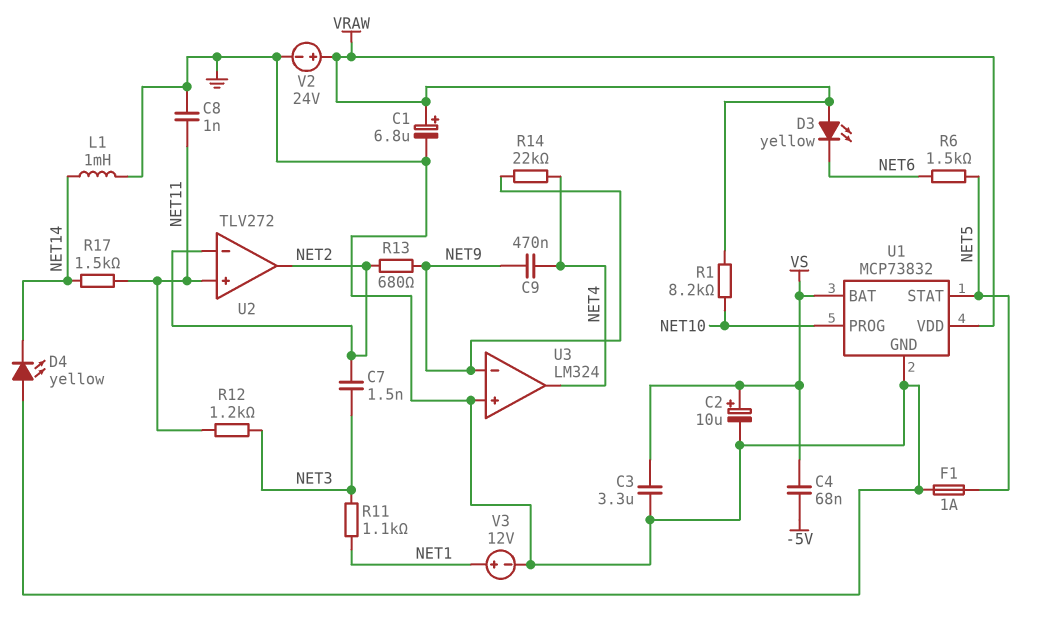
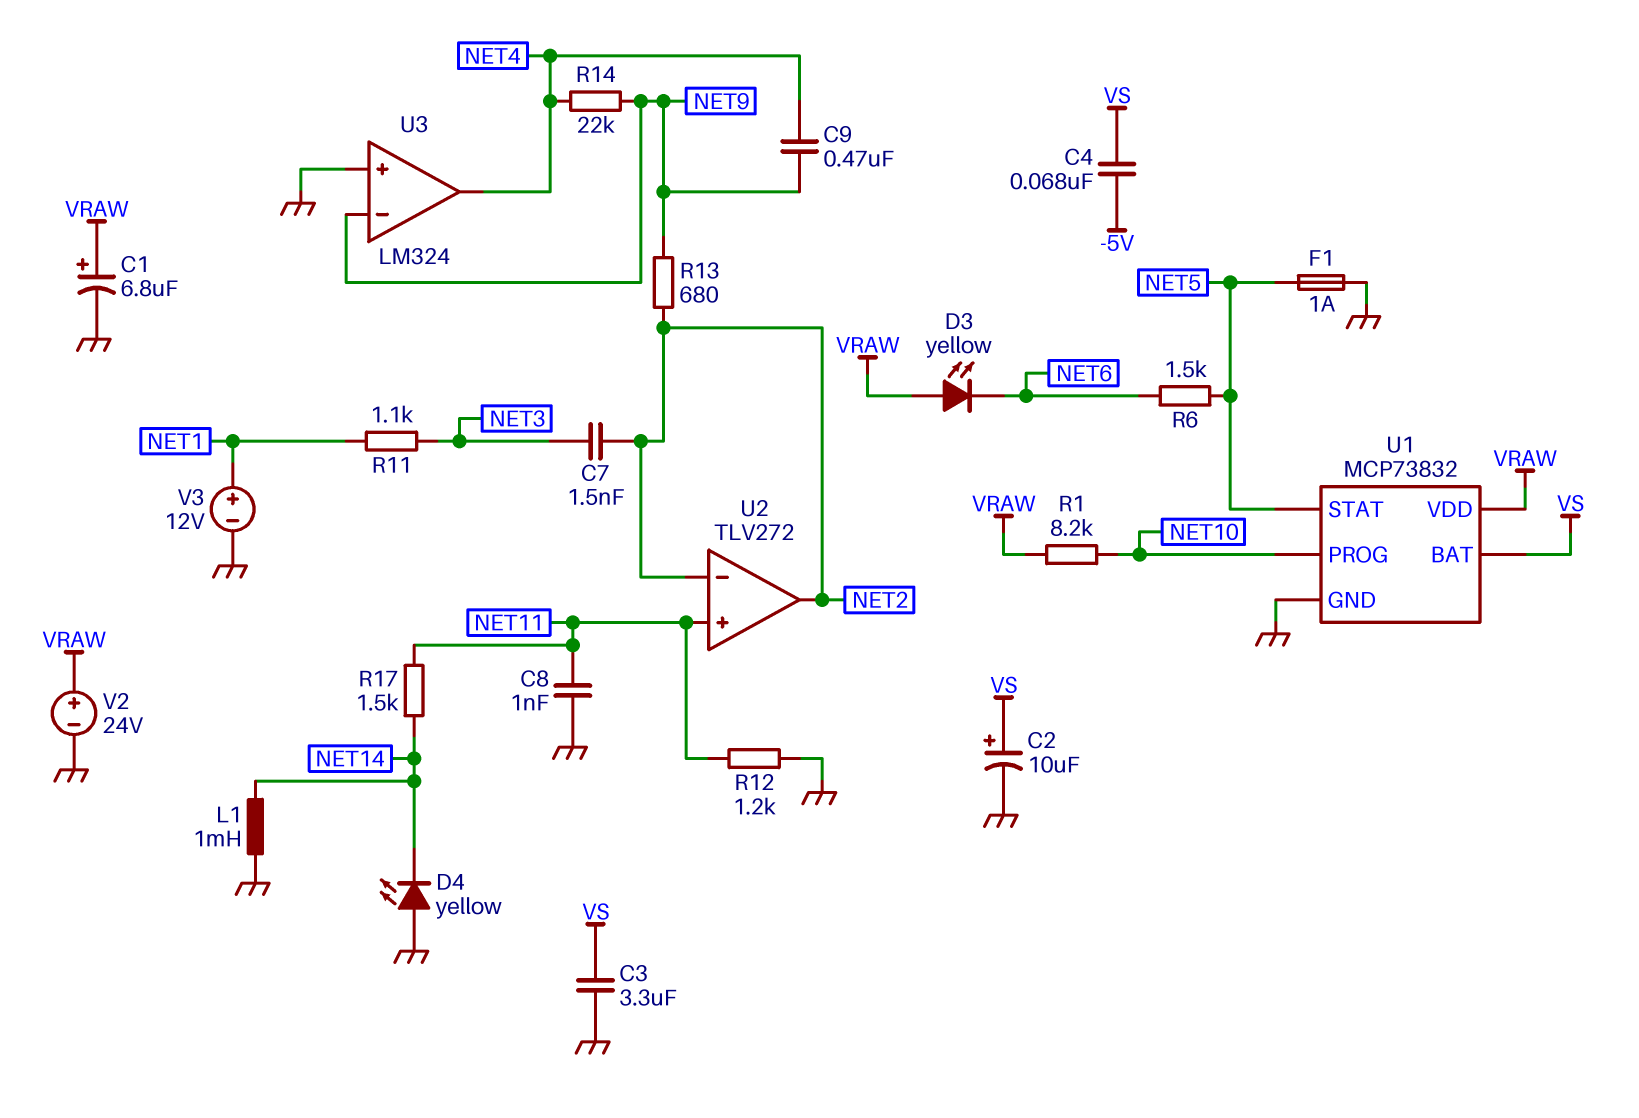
R12: 1.2k (NET3, NET11) -> 1.2k (GND, NET11)

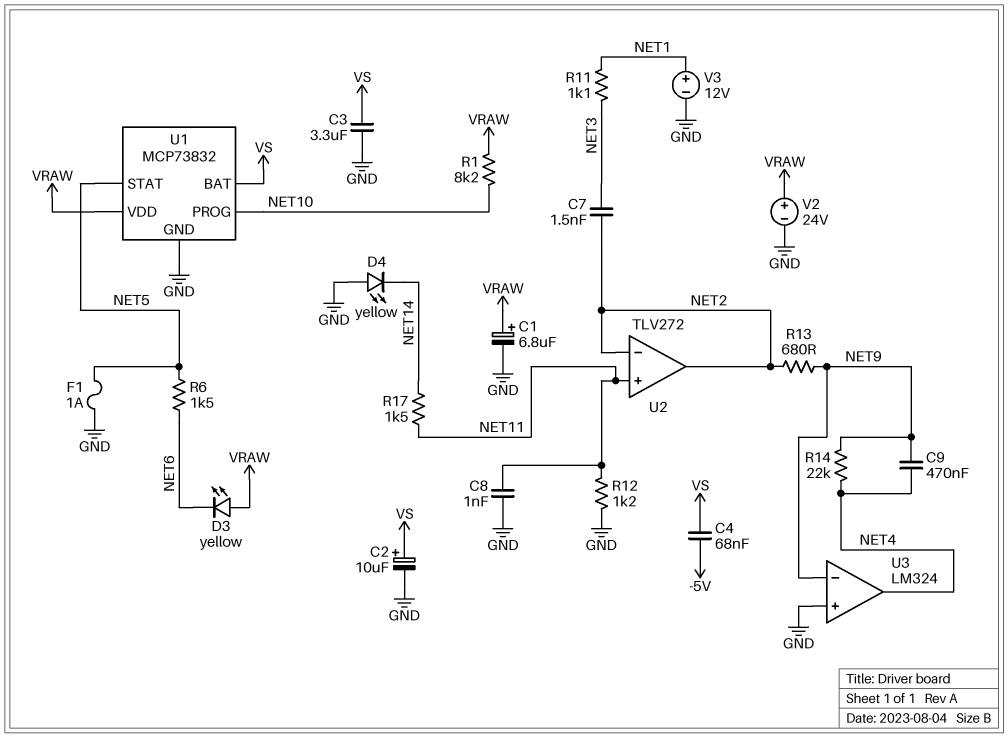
L1: 1mH (GND, NET14) -> none

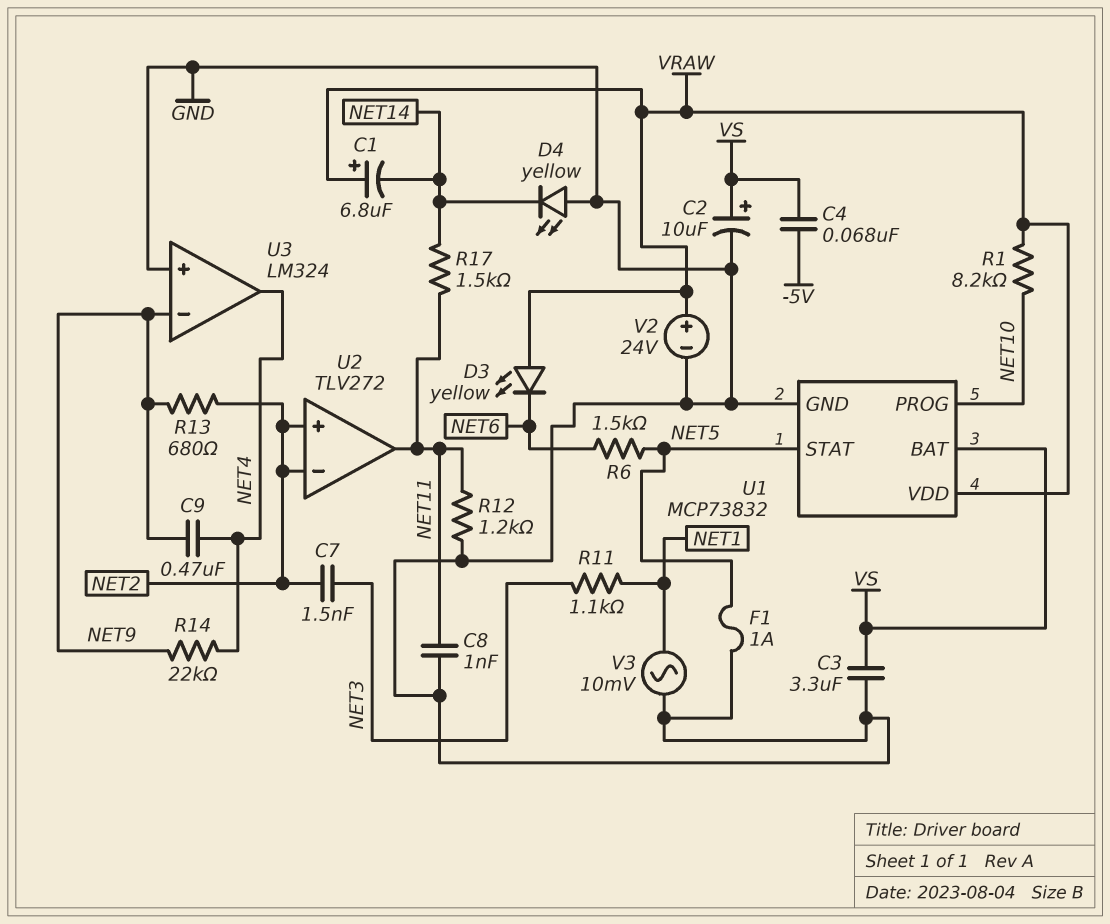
C1: 6.8uF (plus VRAW, minus GND) -> 6.8uF (plus VRAW, minus NET14)
U2 pin in+: NET11 -> NET2
U2 pin out: NET2 -> NET11
V3: 12V (plus NET1, minus GND) -> AC 10mV (GND, NET1)

